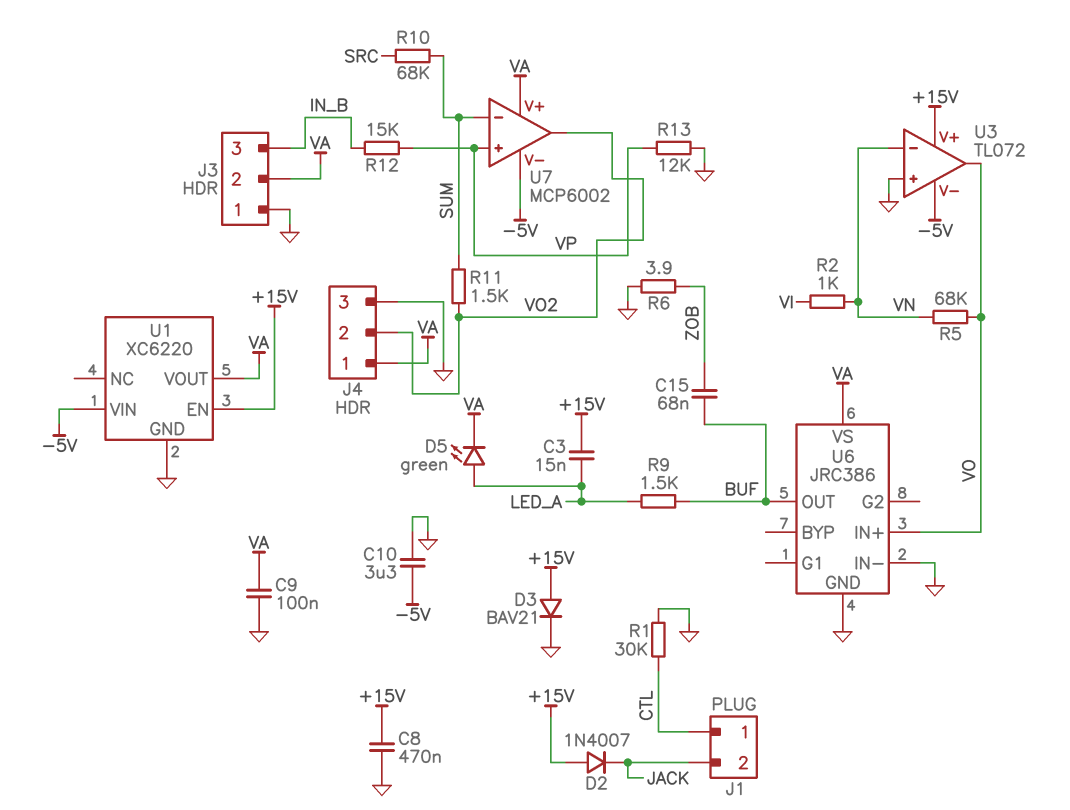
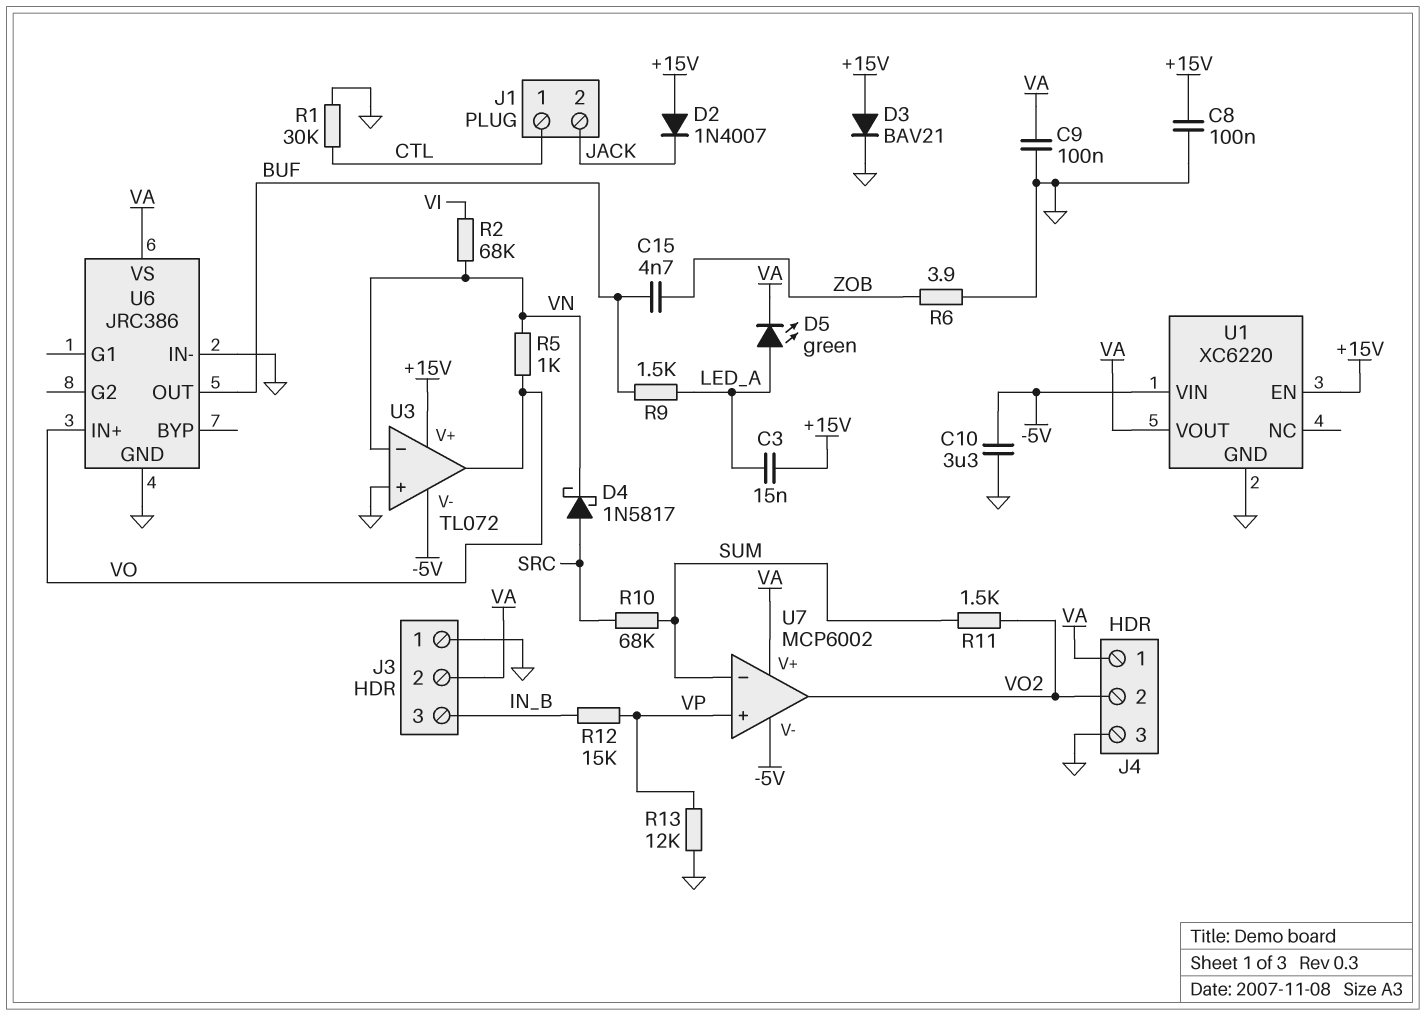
C8: 470nF (+15V, GND) -> 100nF (+15V, GND)
C15: 68nF (BUF, ZOB) -> 4.7nF (BUF, ZOB)
D4: none -> schottky 1N5817 (A SRC, K VN)
R2: 1k (VI, VN) -> 68k (VI, VN)
R5: 68k (VN, VO) -> 1k (VN, VO)

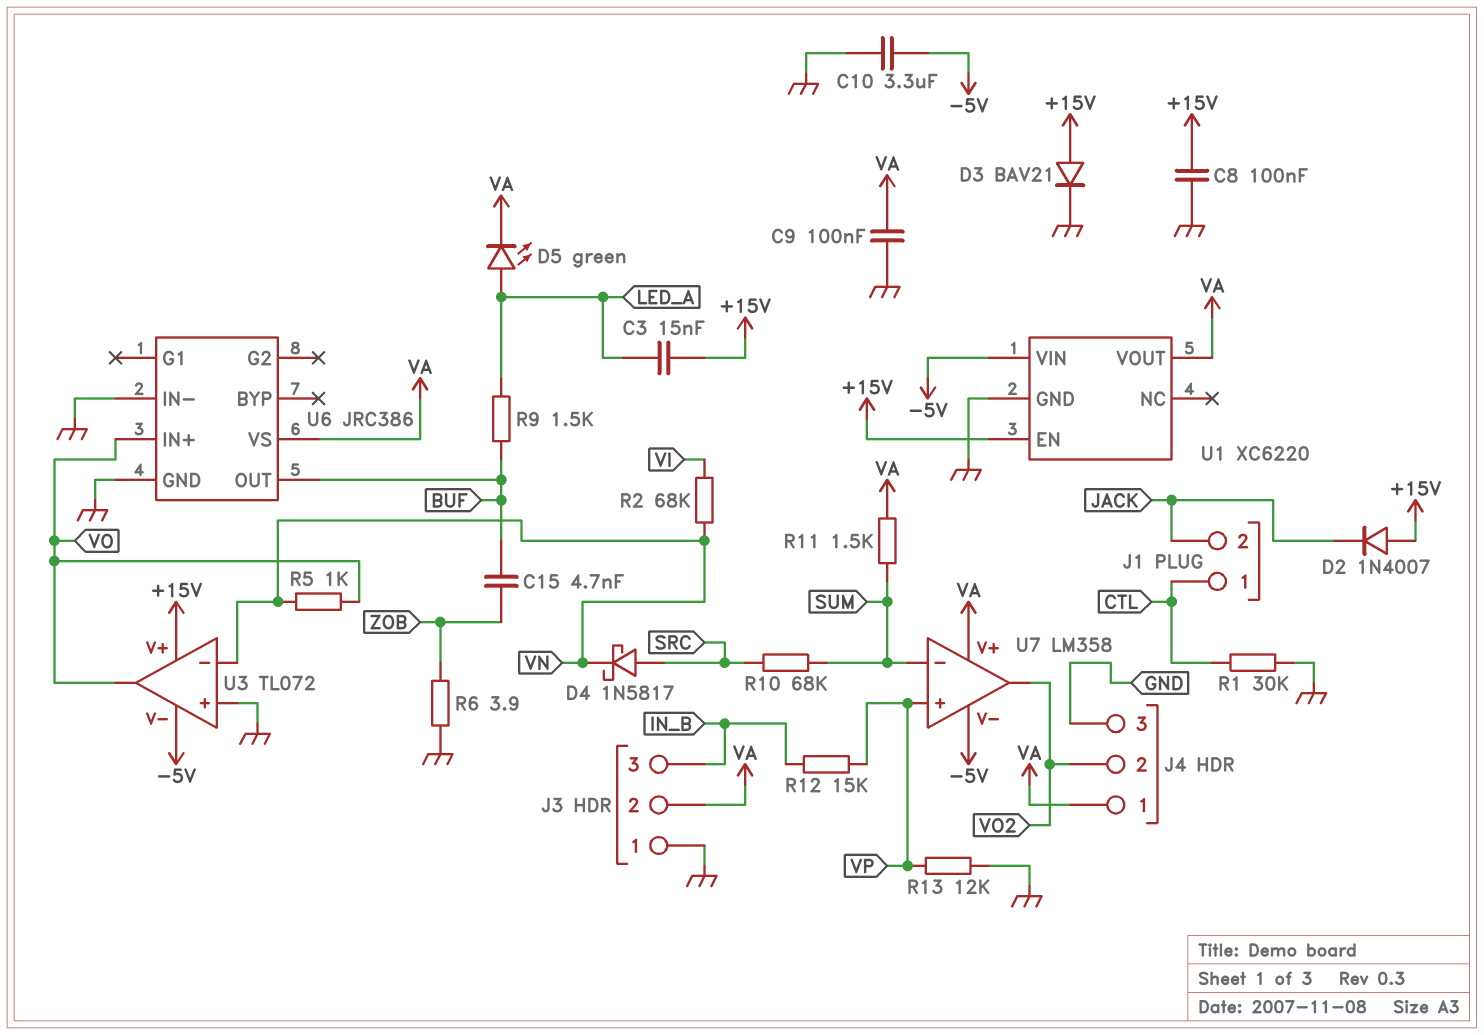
R11: 1.5k (SUM, VO2) -> 1.5k (SUM, VA)
U7: MCP6002 -> LM358

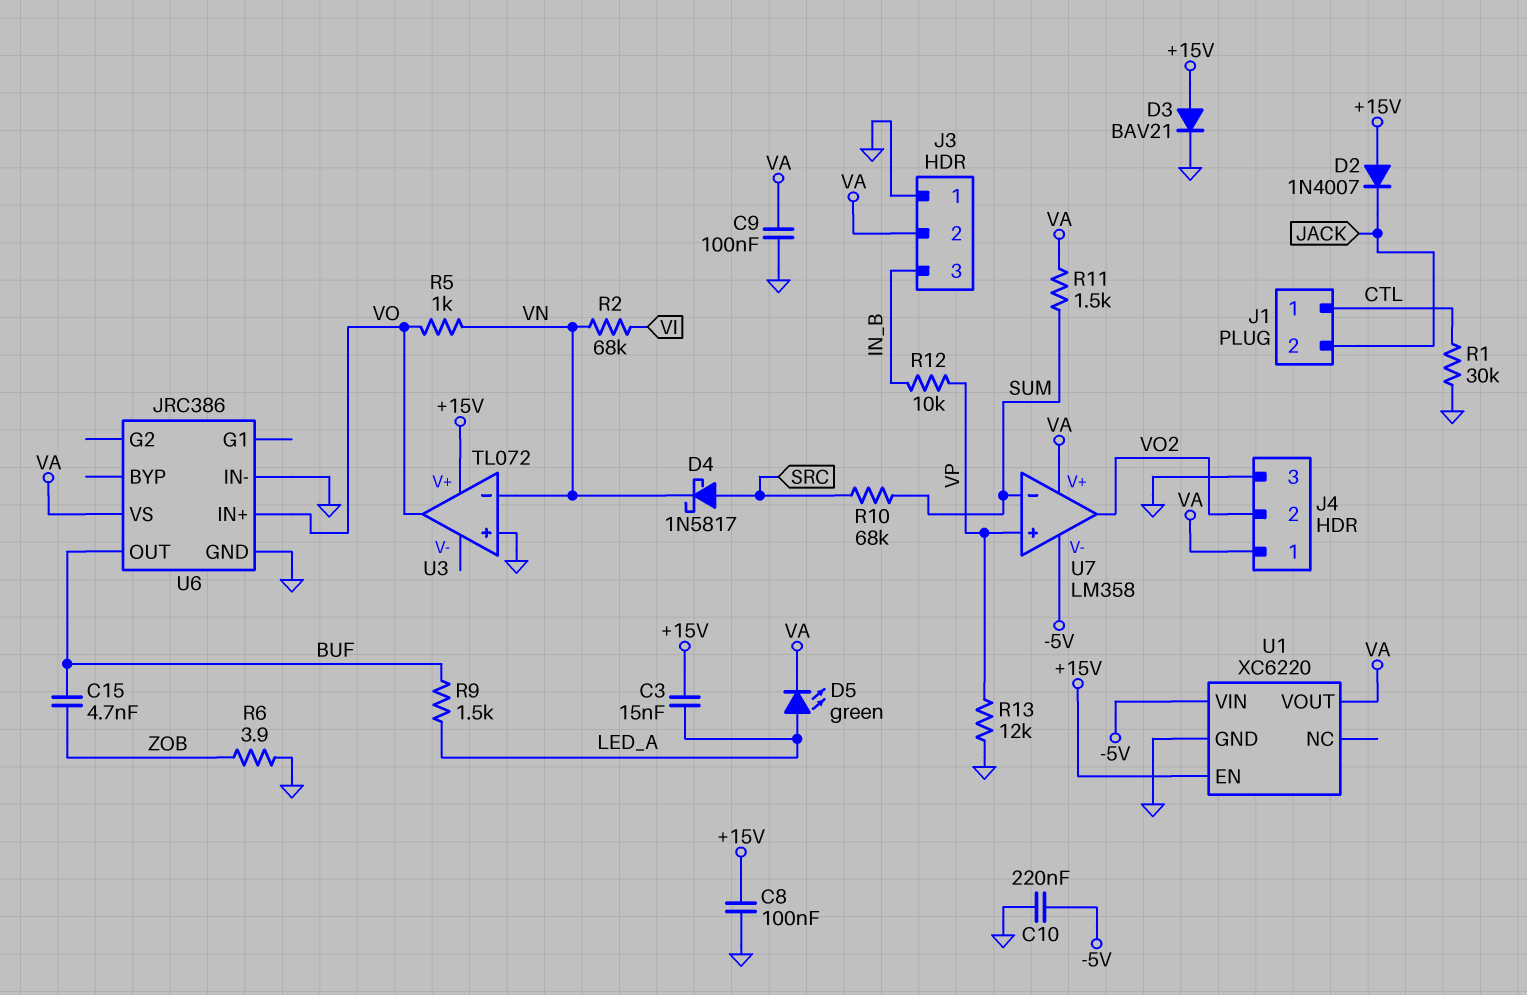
C10: 3.3uF (-5V, GND) -> 220nF (-5V, GND)
R12: 15k (IN_B, VP) -> 10k (IN_B, VP)
U3 pin V-: -5V -> none

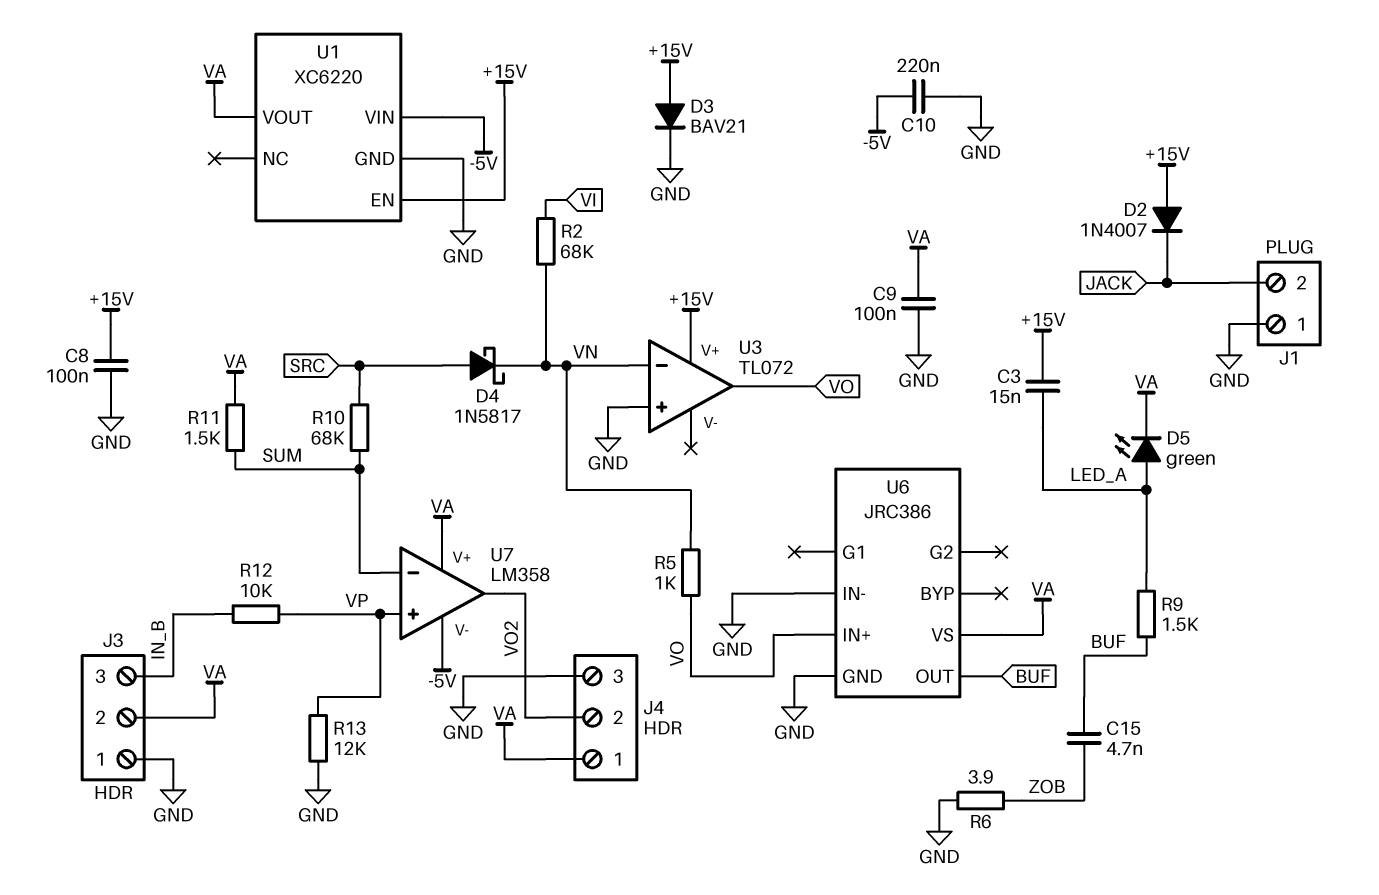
J1 pin 1: CTL -> GND
R1: 30k (CTL, GND) -> none

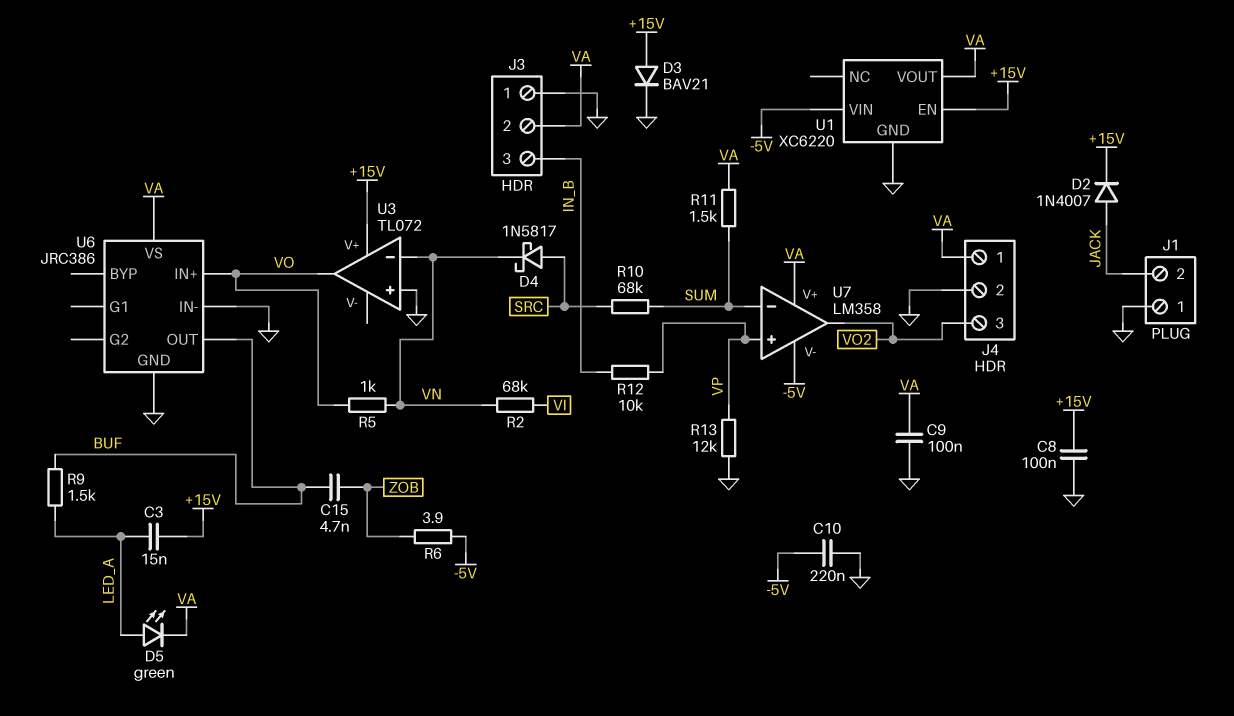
D2: diode 1N4007 (A +15V, K JACK) -> diode 1N4007 (A JACK, K +15V)
J4 pin 2: VO2 -> GND
J4 pin 3: GND -> VO2
R6: 3.9 (GND, ZOB) -> 3.9 (-5V, ZOB)

